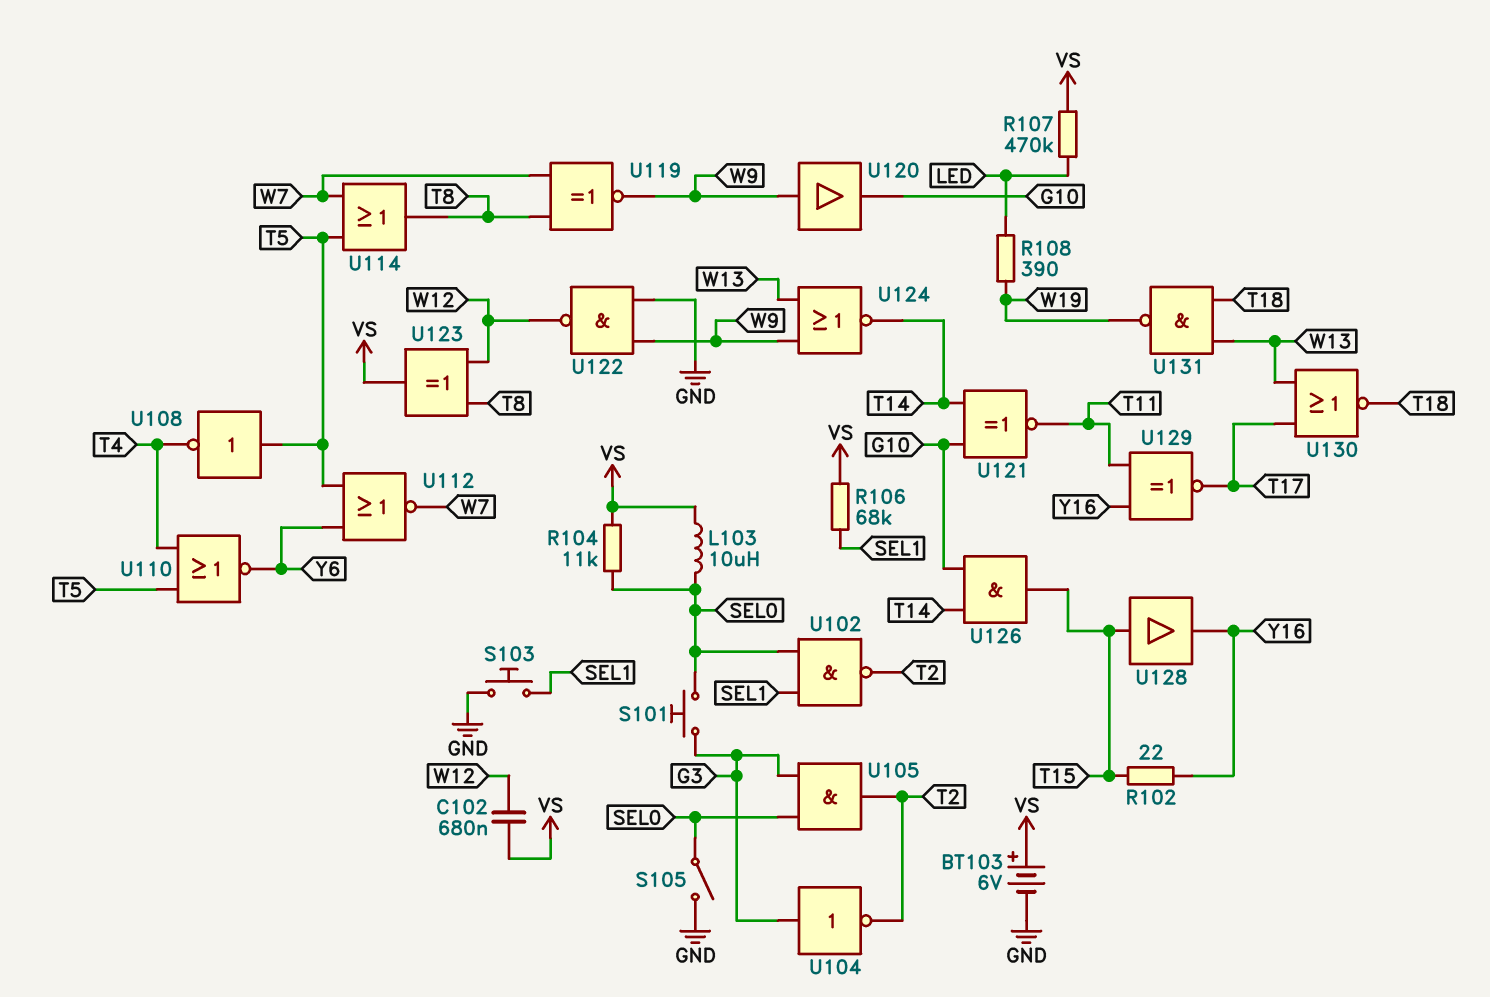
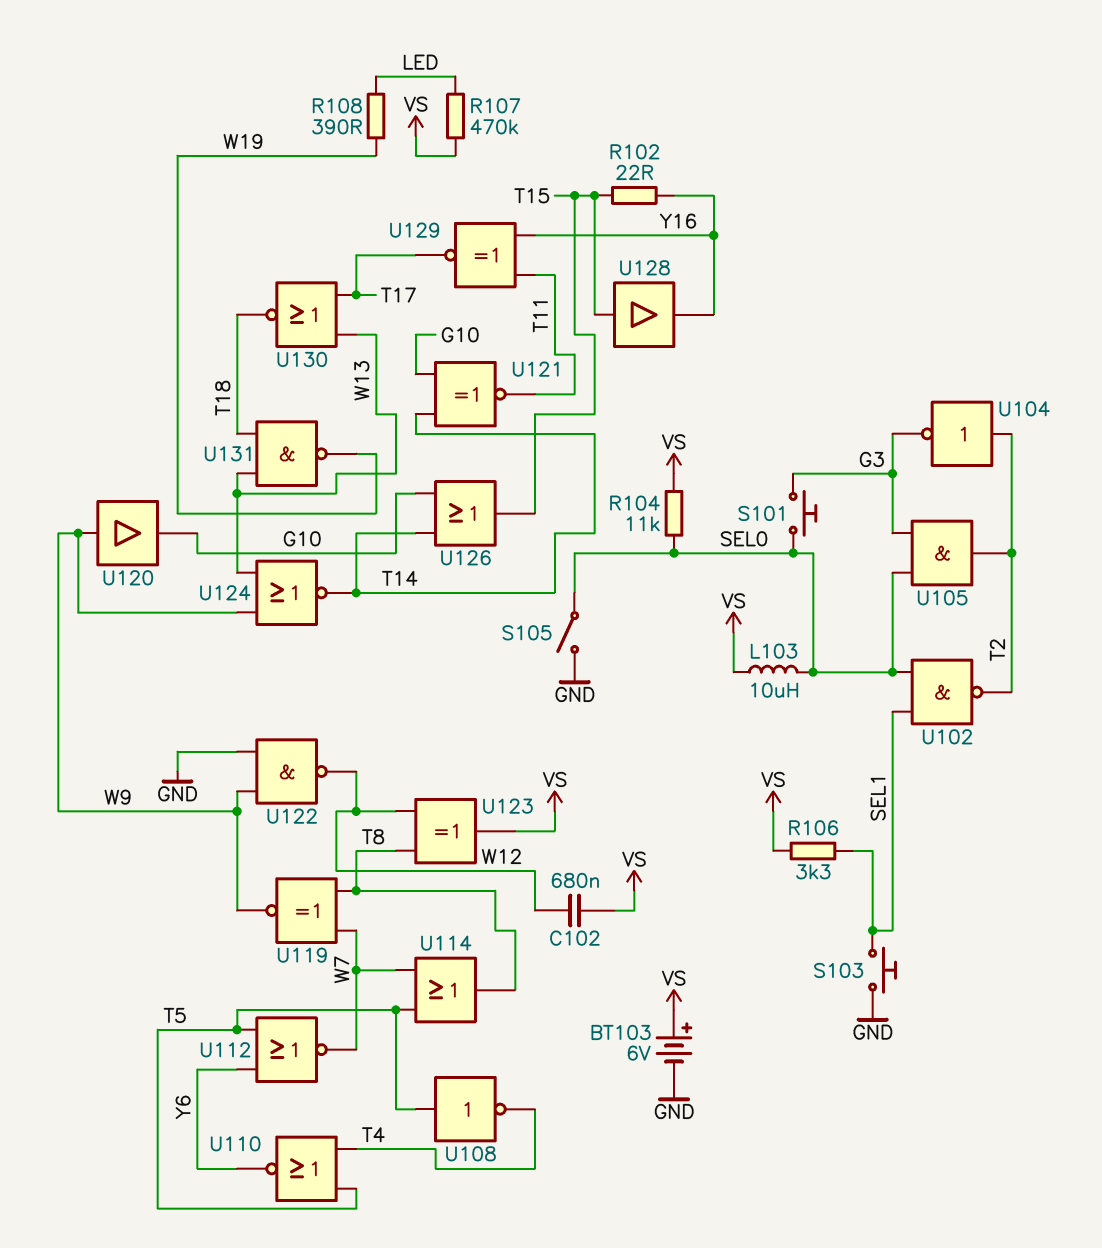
R106: 68k (SEL1, VS) -> 3.3k (SEL1, VS)
U104: NOT (in G3, out T2) -> NOT (in T2, out G3)
U126: AND (in G10, in T14, out T15) -> OR (in G10, in T14, out T15)

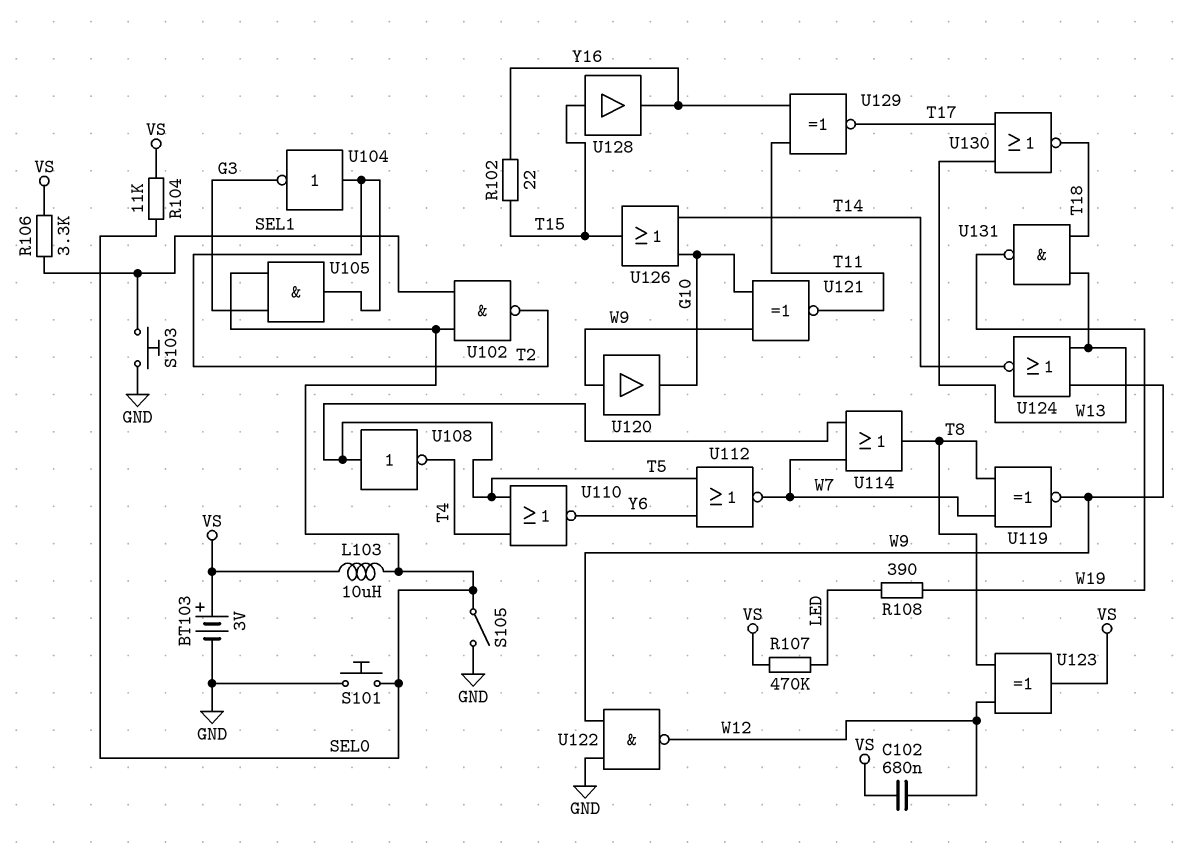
BT103: 6V (plus VS, minus GND) -> 3V (plus VS, minus GND)
S101: button (G3, SEL0) -> button (GND, SEL0)
U121: XNOR (in G10, in T14, out T11) -> XNOR (in G10, in W9, out T11)

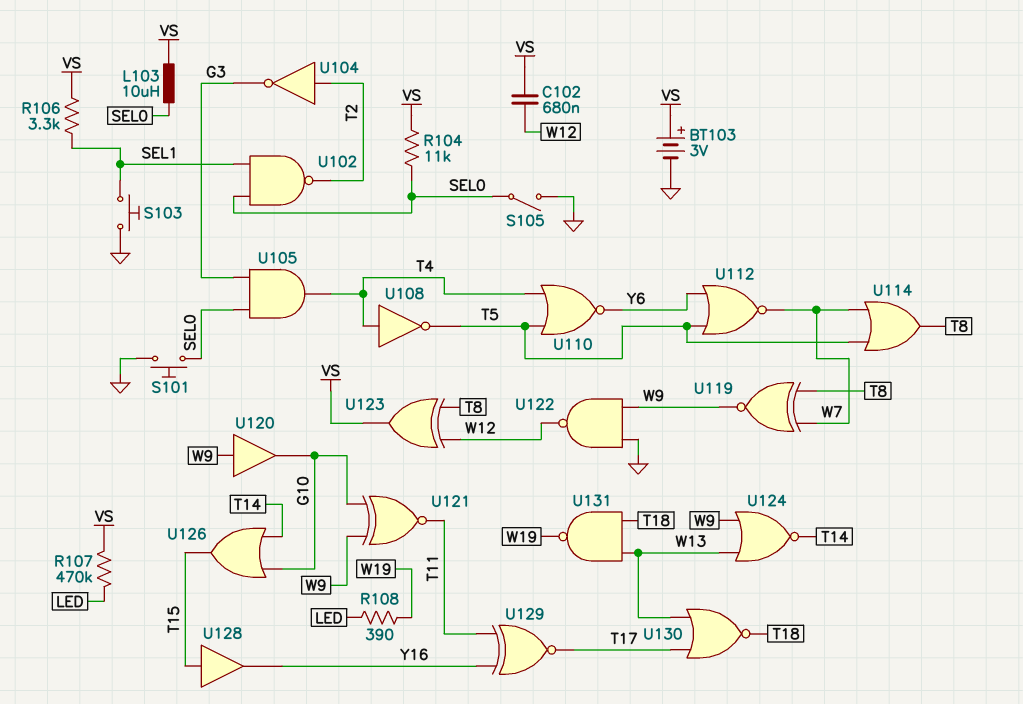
R102: 22 (T15, Y16) -> none
U105: AND (in G3, in SEL0, out T2) -> AND (in G3, in SEL0, out T4)
U108: NOT (in T5, out T4) -> NOT (in T4, out T5)

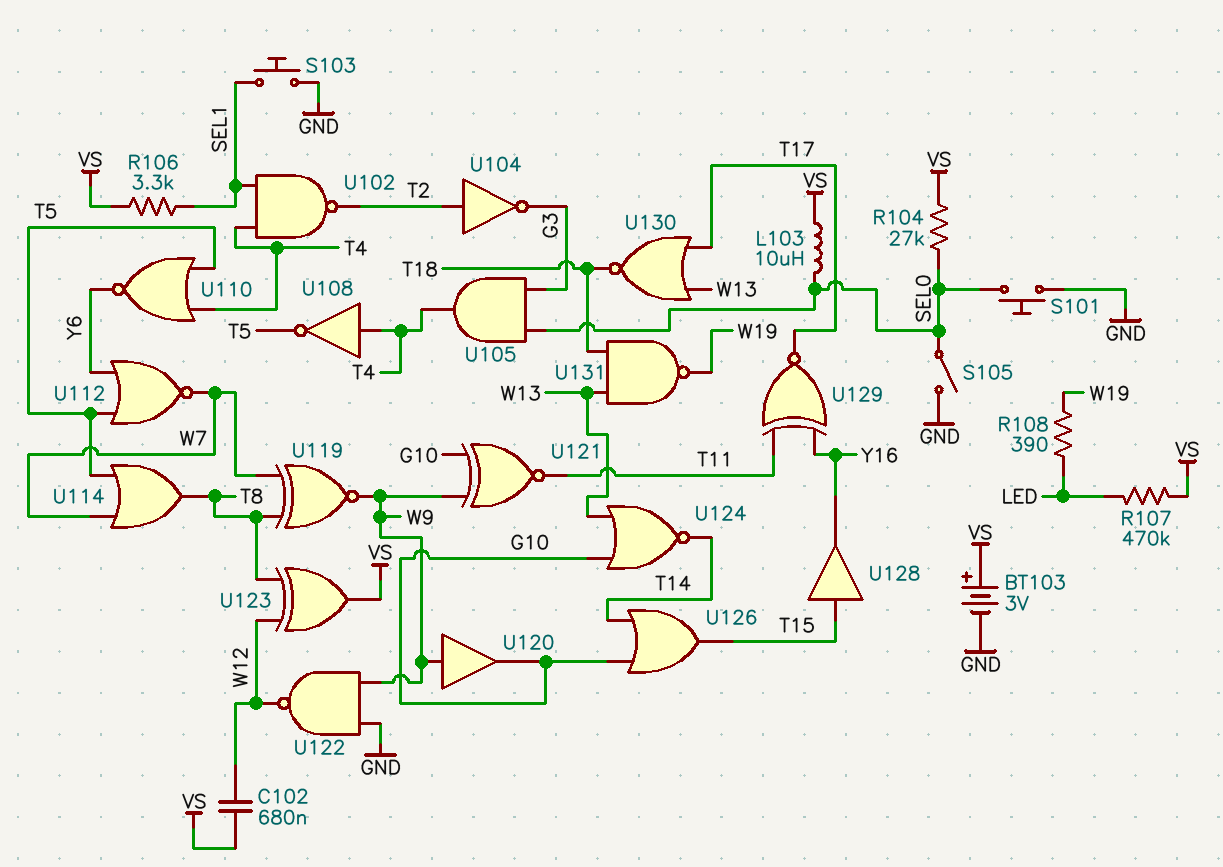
R104: 11k (SEL0, VS) -> 27k (SEL0, VS)
U102: NAND (in SEL0, in SEL1, out T2) -> NAND (in SEL1, in T4, out T2)
U124: NOR (in W9, in W13, out T14) -> NOR (in G10, in W13, out T14)

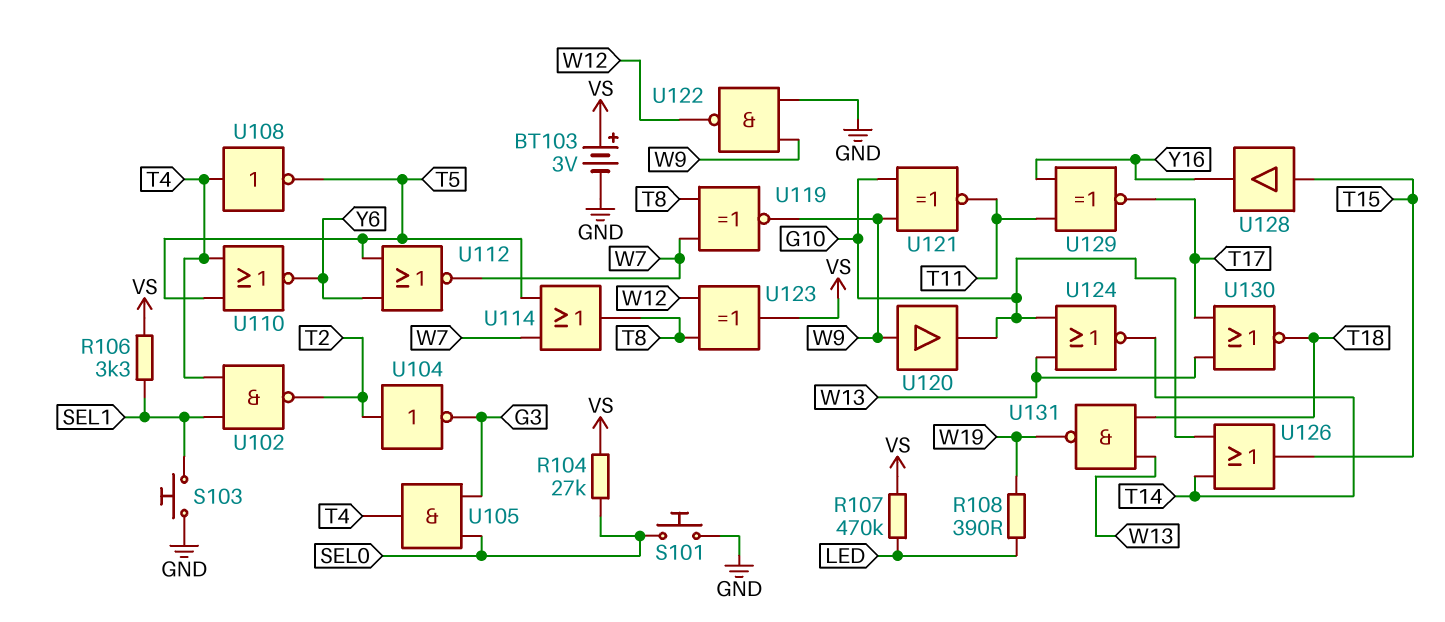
C102: 680nF (VS, W12) -> none
L103: 10uH (SEL0, VS) -> none
S105: switch (GND, SEL0) -> none

